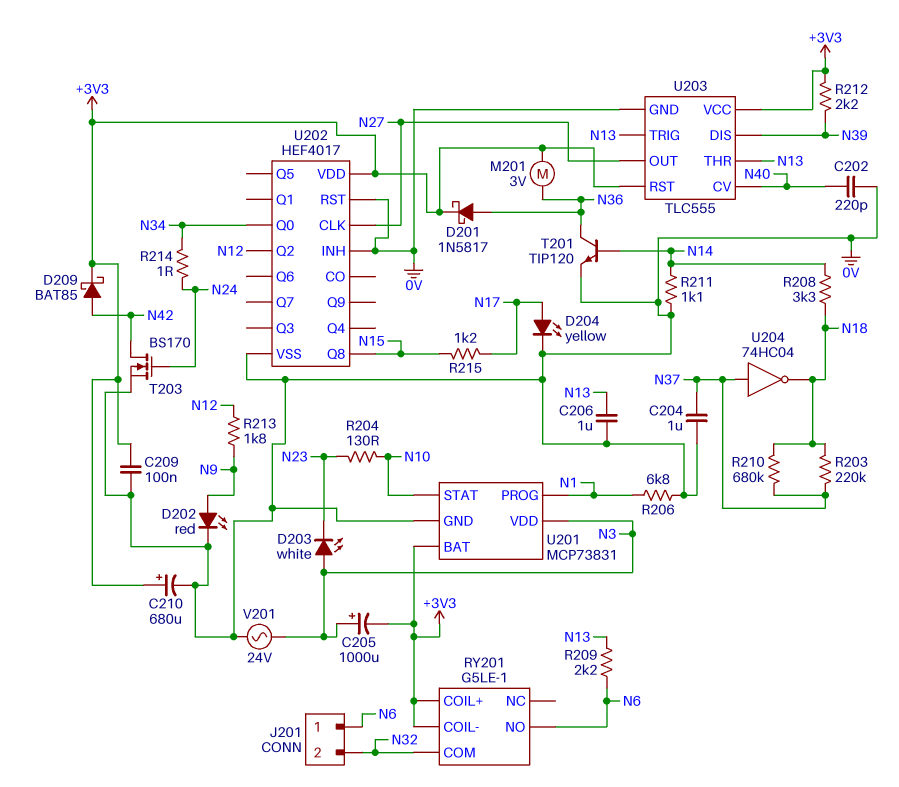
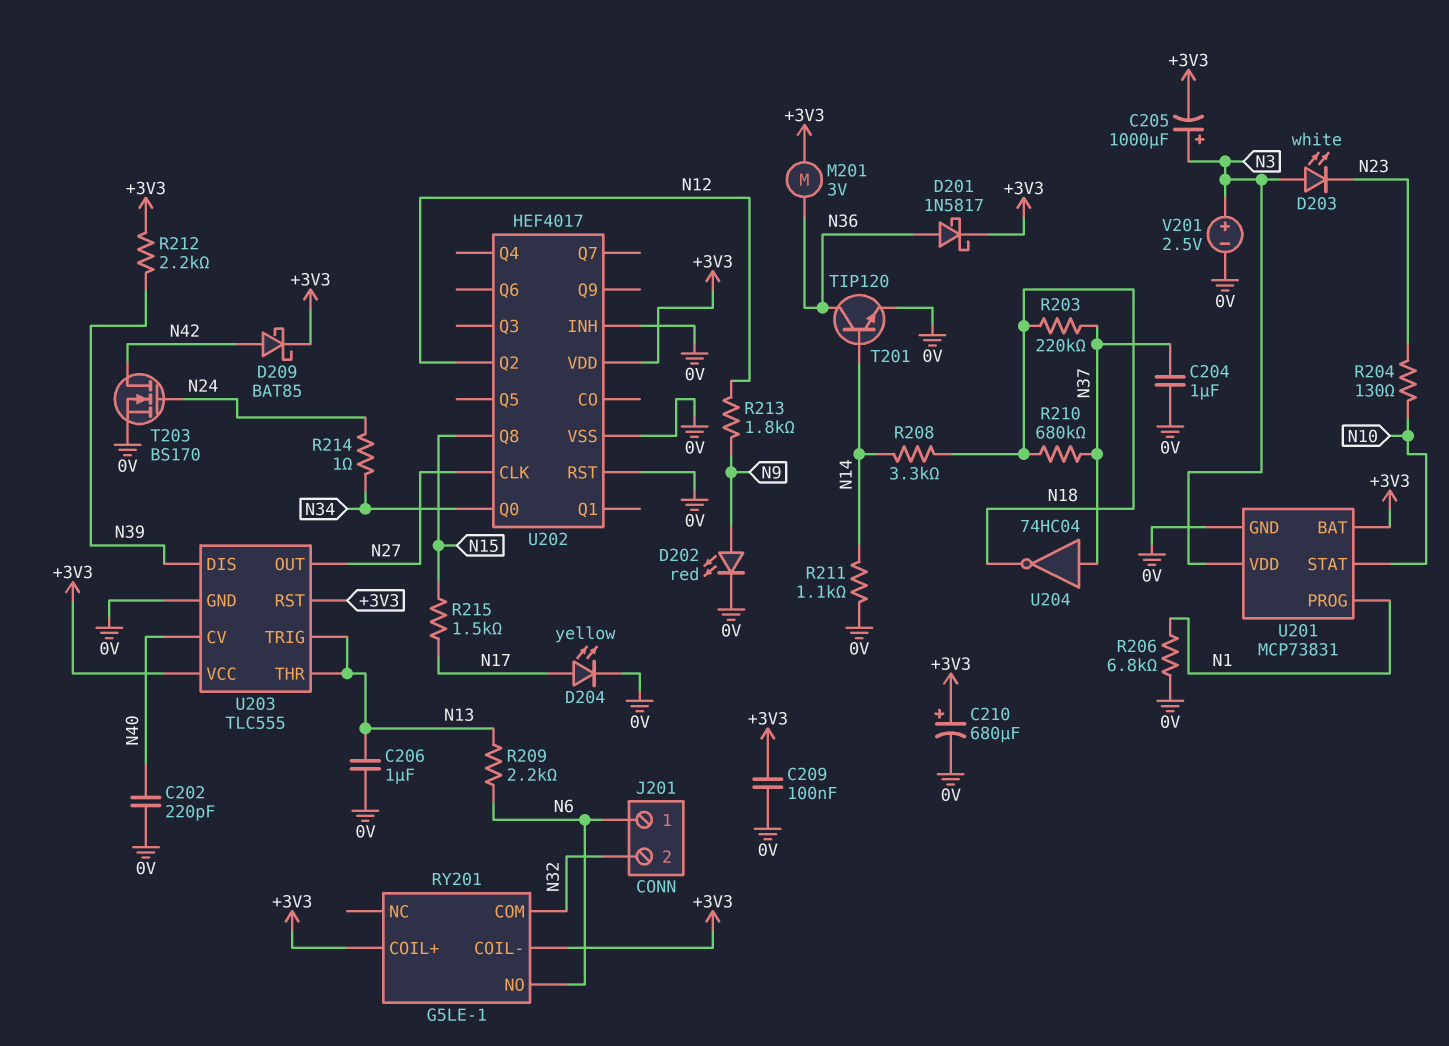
R215: 1.2k (N15, N17) -> 1.5k (N15, N17)
V201: AC 24V (0V, N3) -> 2.5V (plus N3, minus 0V)

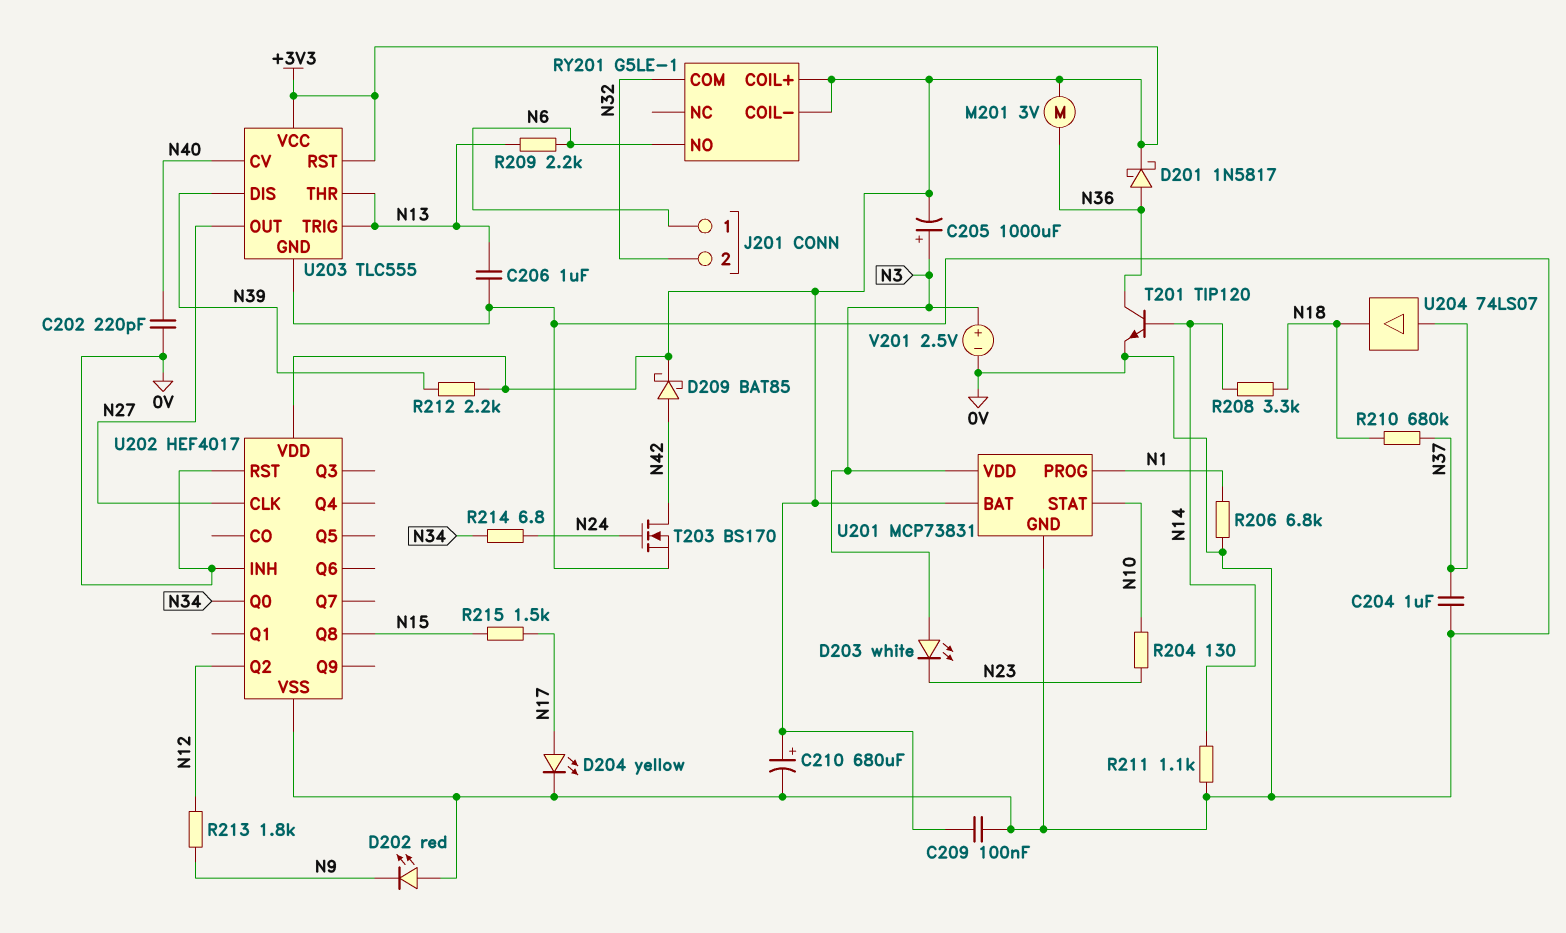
D202: LED red (A N9, K 0V) -> LED red (A 0V, K N9)
R203: 220k (N18, N37) -> none
R214: 1 (N24, N34) -> 6.8 (N24, N34)
U204: NOT 74HC04 (in N37, out N18) -> buffer 74LS07 (in N37, out N18)

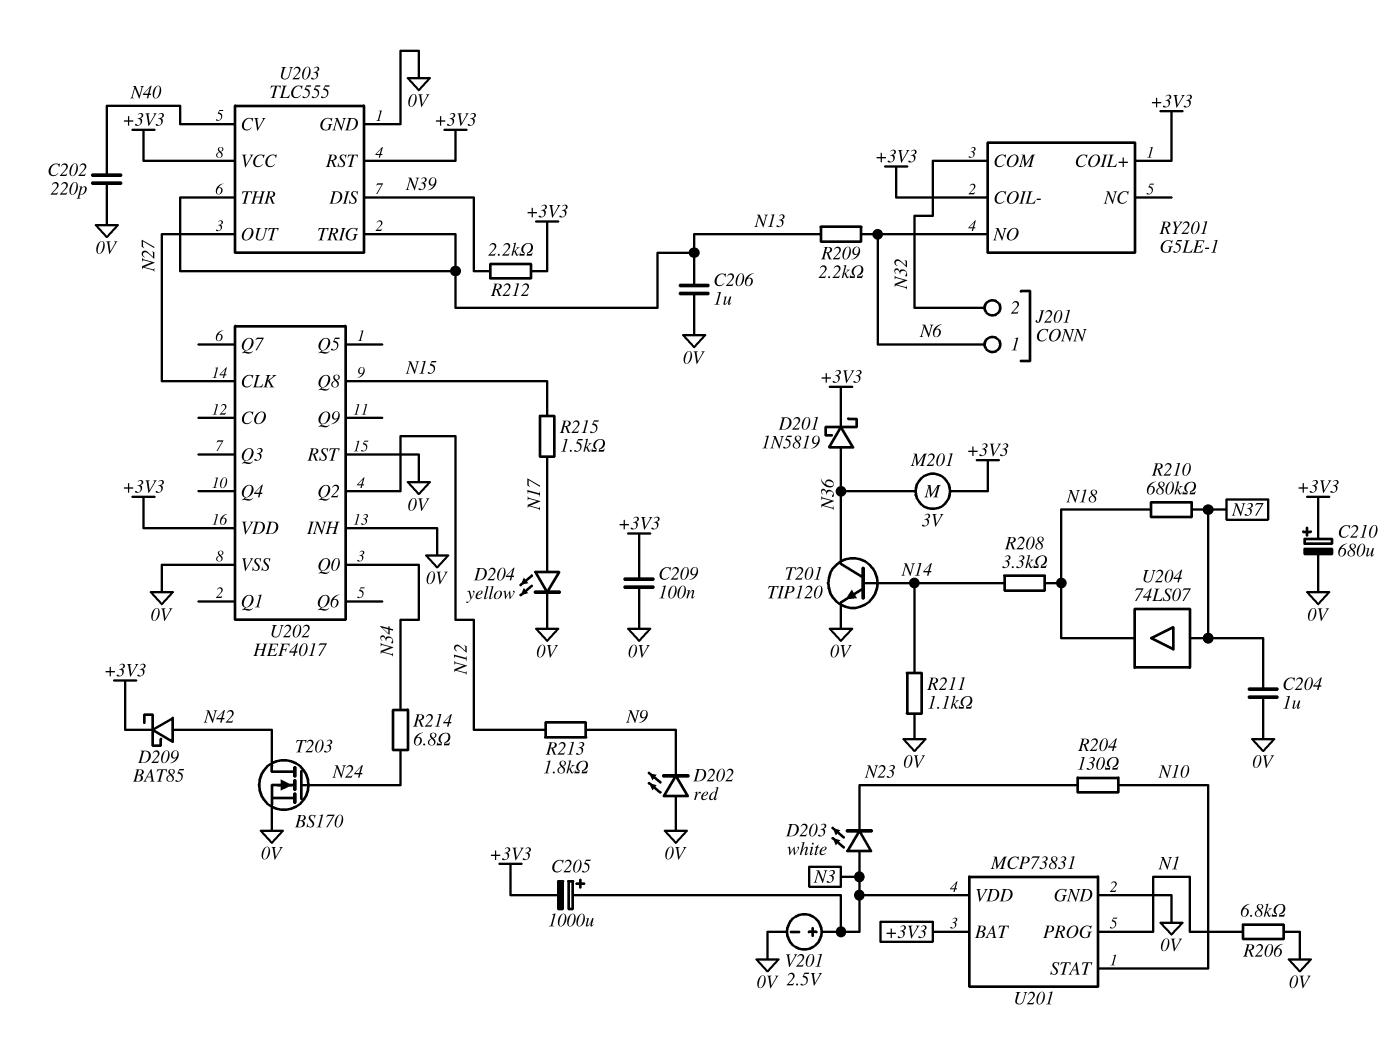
D201: schottky 1N5817 (A N36, K +3V3) -> schottky 1N5819 (A N36, K +3V3)

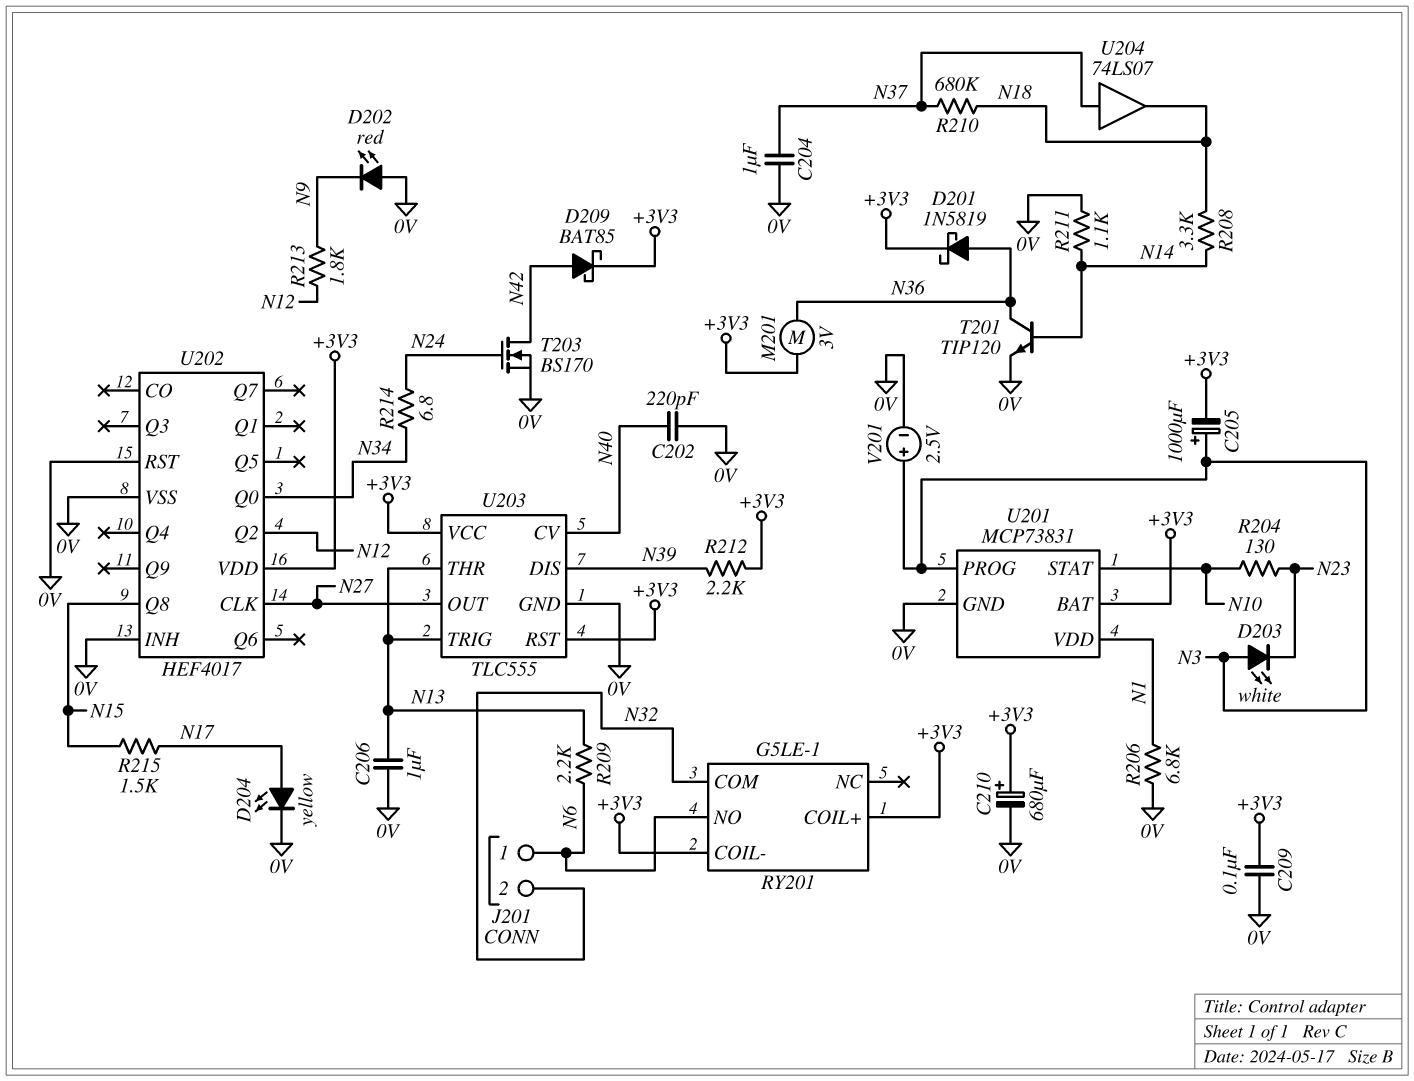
U201 pin PROG: N1 -> N3
U201 pin VDD: N3 -> N1

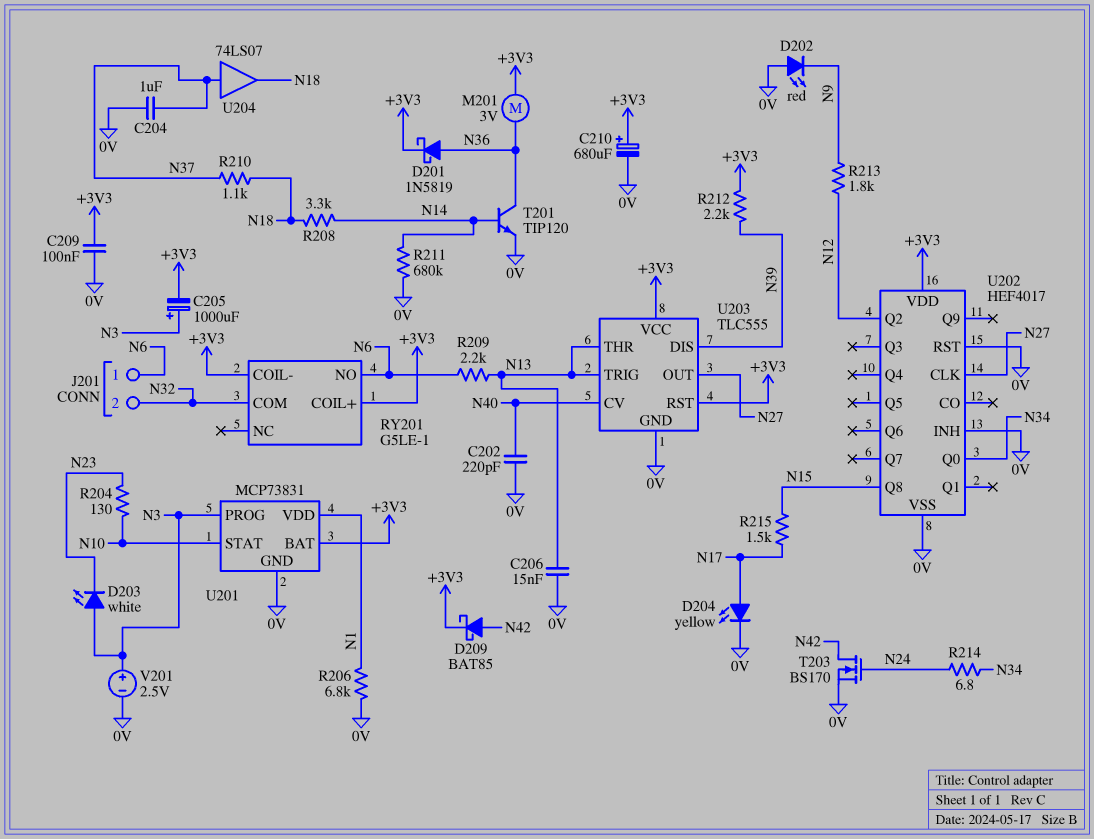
C206: 1uF (0V, N13) -> 15nF (0V, N13)
R210: 680k (N18, N37) -> 1.1k (N18, N37)
R211: 1.1k (0V, N14) -> 680k (0V, N14)

